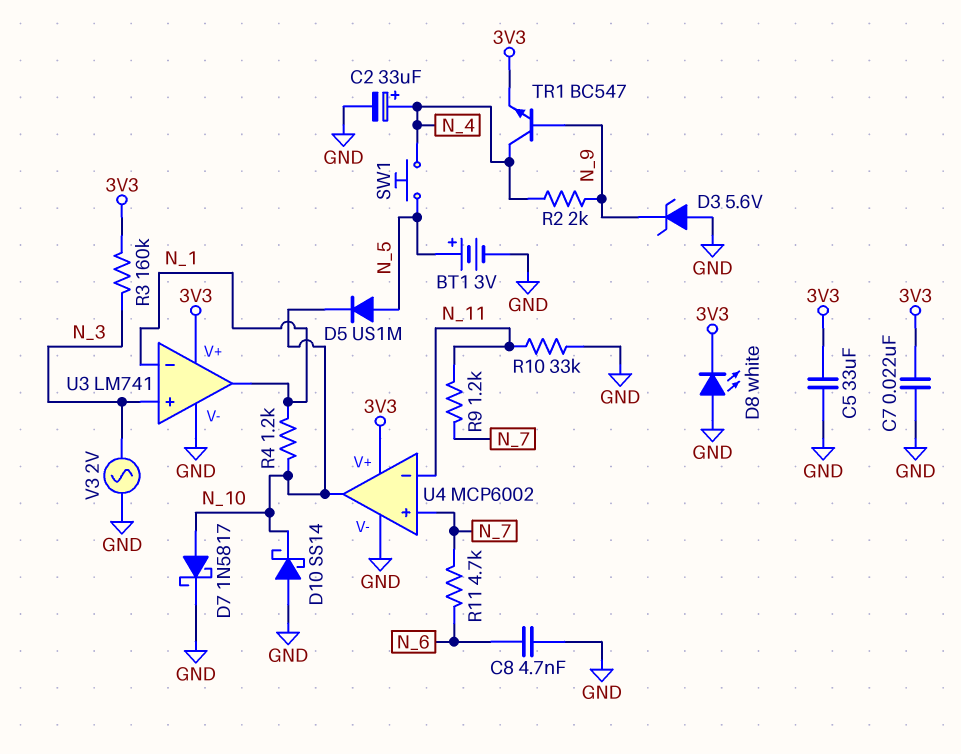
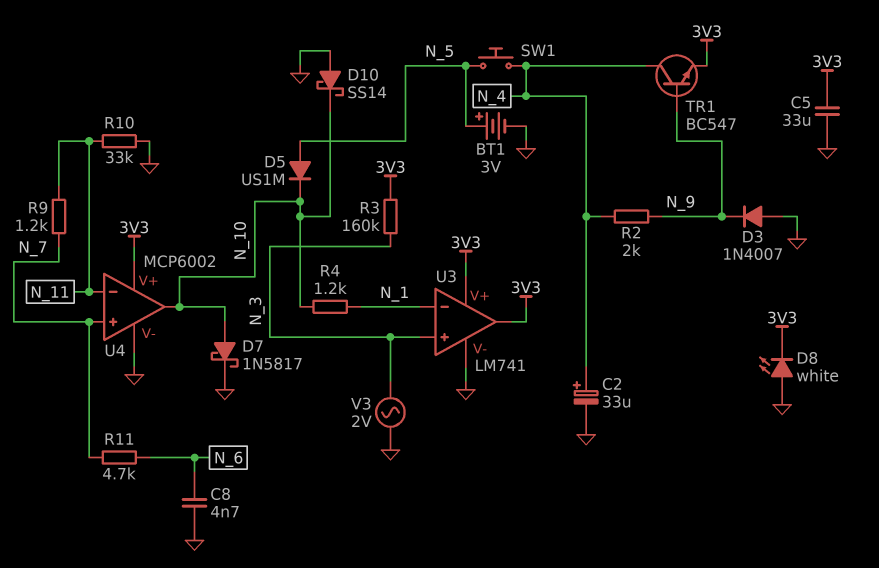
C7: 22nF (3V3, GND) -> none
D3: zener 5.6V (A GND, K N_9) -> diode 1N4007 (A GND, K N_9)
U3 pin out: N_1 -> 3V3

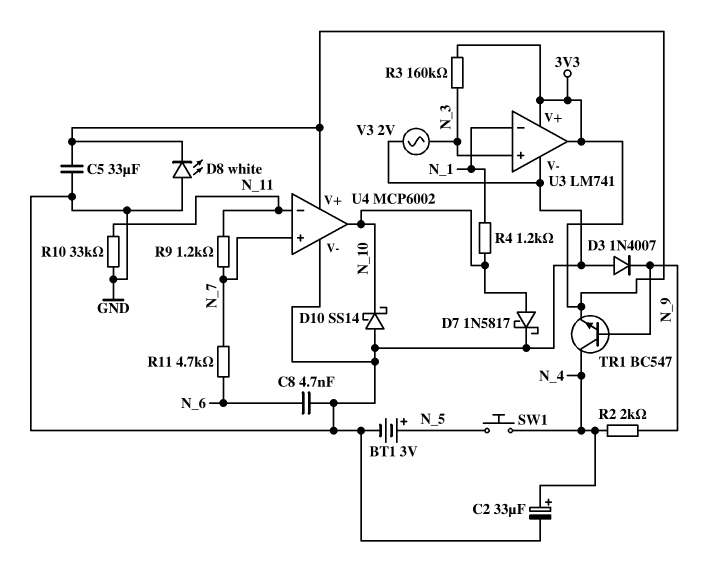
D5: diode US1M (A N_5, K N_10) -> none

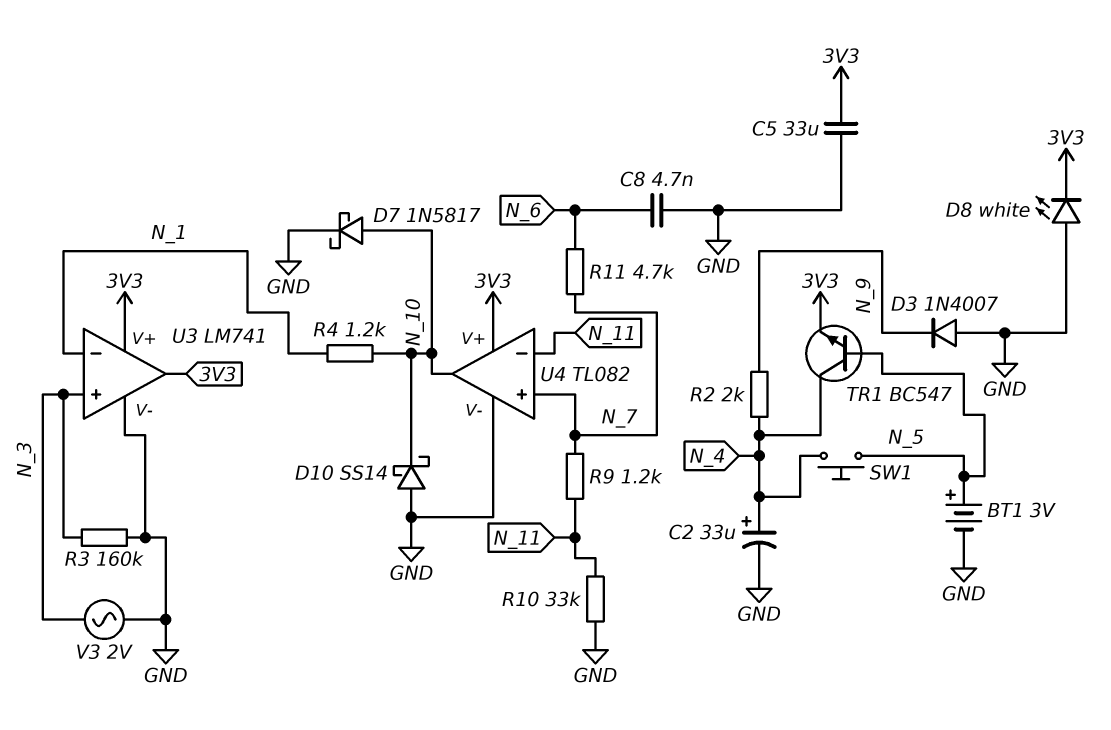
R3: 160k (3V3, N_3) -> 160k (GND, N_3)
TR1: NPN BC547 (B N_9, C N_4, E 3V3) -> NPN BC547 (B N_5, C N_4, E 3V3)
U4: MCP6002 -> TL082

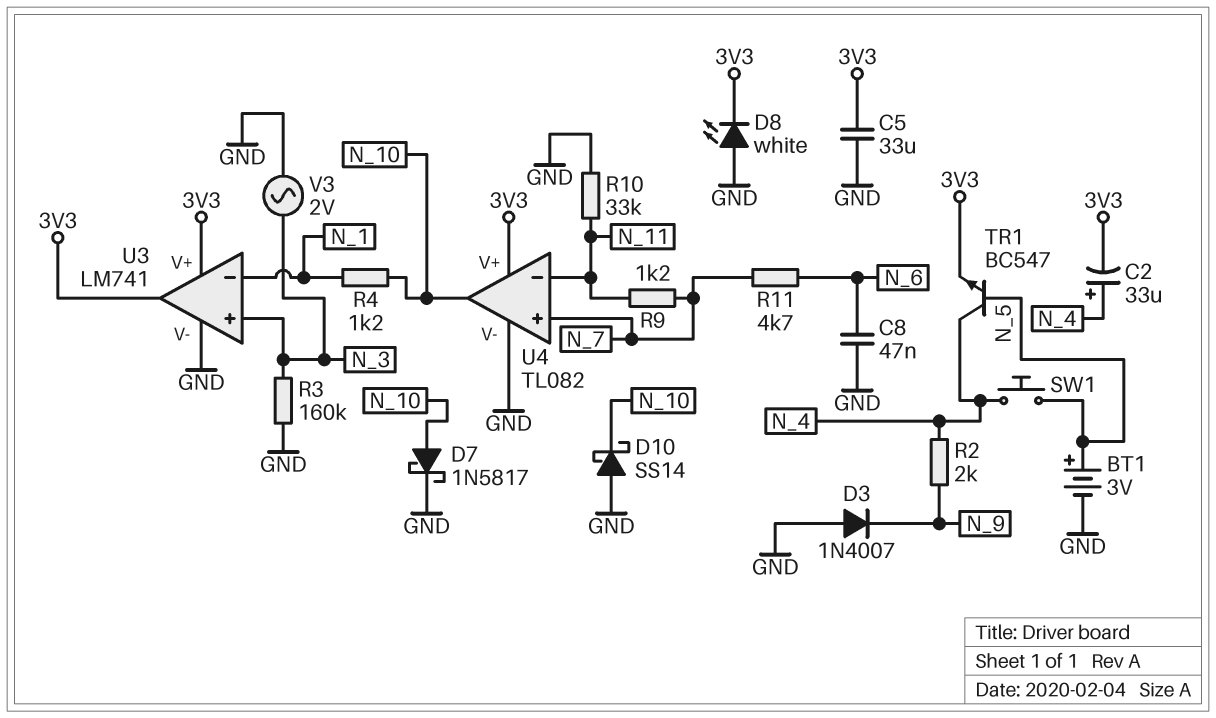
C2: 33uF (plus N_4, minus GND) -> 33uF (plus N_4, minus 3V3)
C8: 4.7nF (GND, N_6) -> 47nF (GND, N_6)

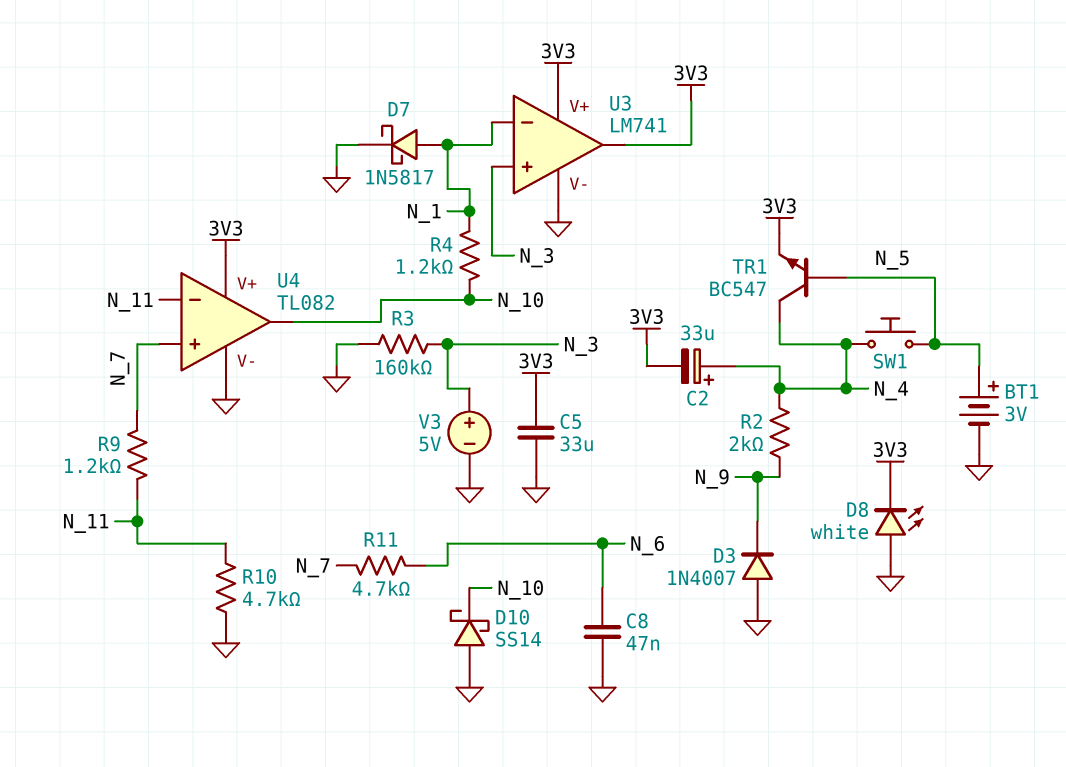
D7: schottky 1N5817 (A N_10, K GND) -> schottky 1N5817 (A N_1, K GND)
R10: 33k (GND, N_11) -> 4.7k (GND, N_11)
V3: AC 2V (GND, N_3) -> 5V (plus N_3, minus GND)

